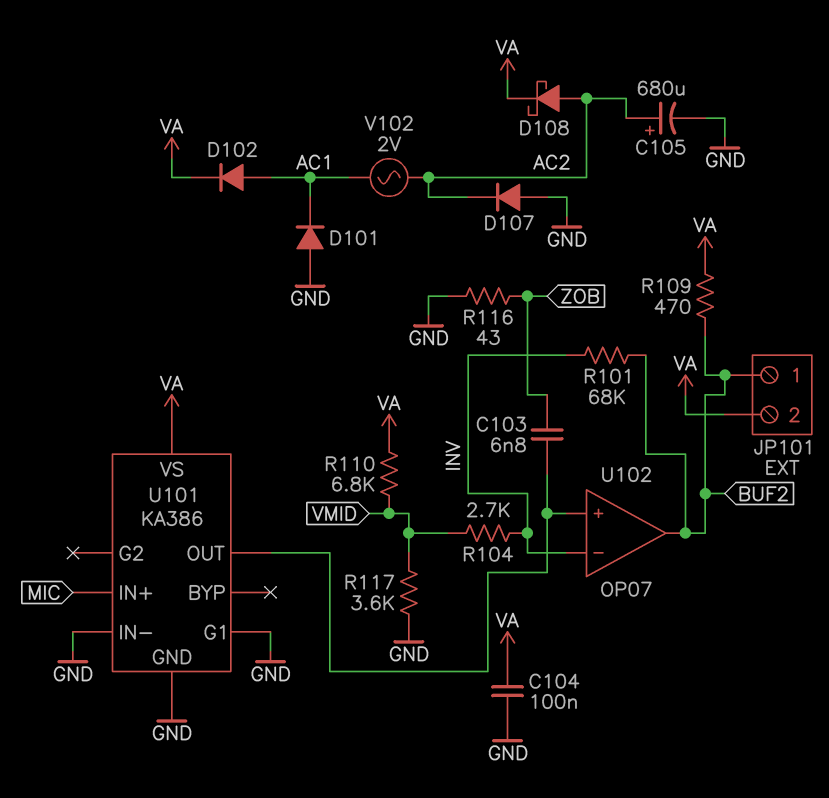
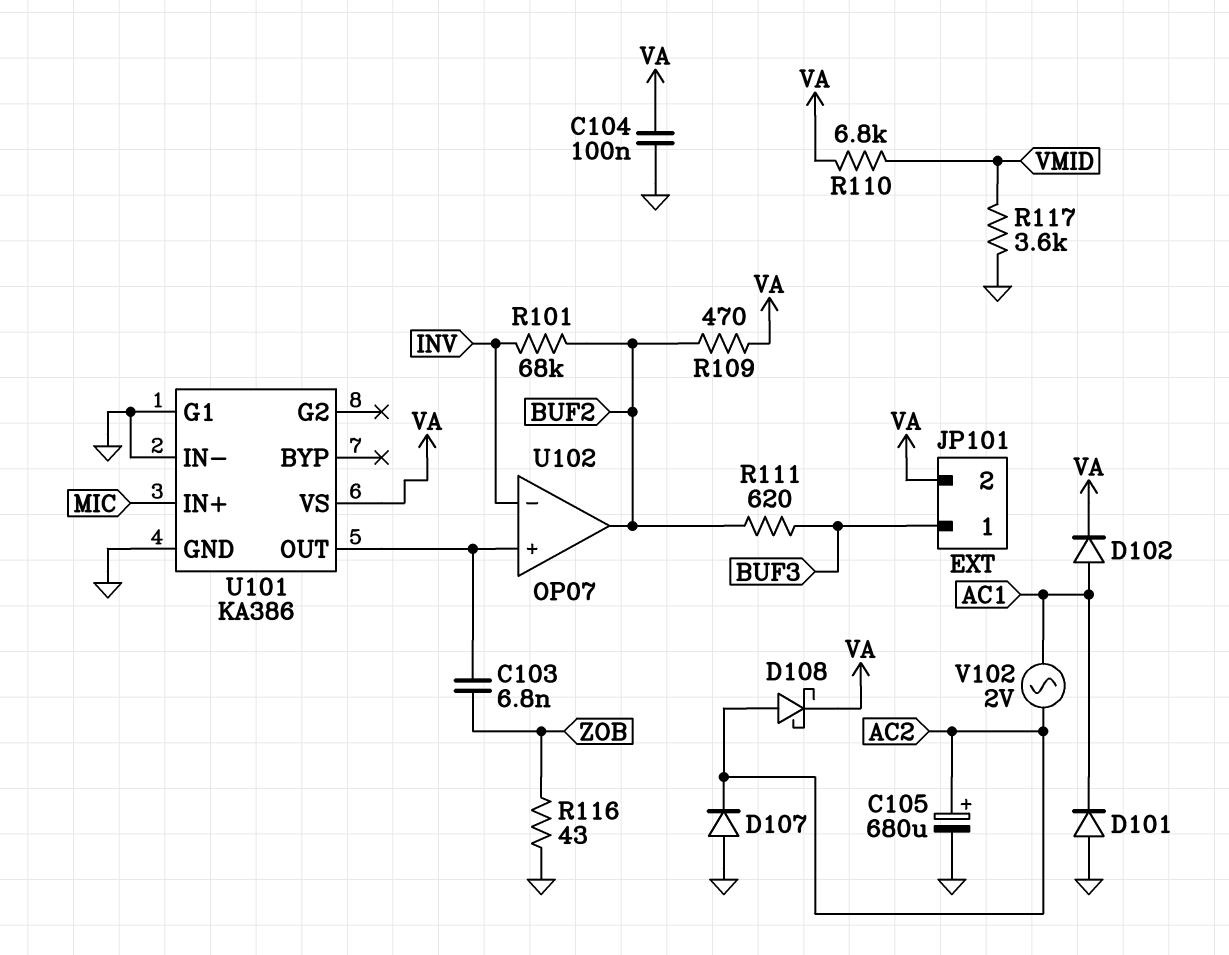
JP101 pin 1: BUF2 -> BUF3
R104: 2.7k (INV, VMID) -> none
R111: none -> 620 (BUF2, BUF3)

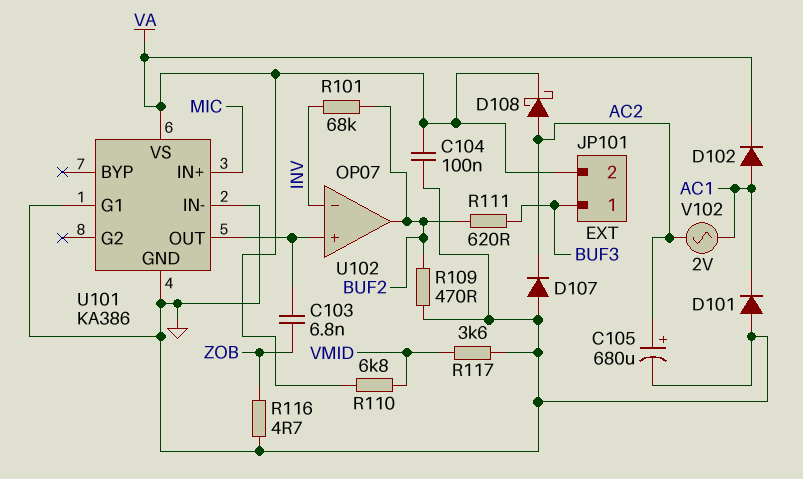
R109: 470 (BUF2, VA) -> 470 (BUF2, GND)
R116: 43 (GND, ZOB) -> 4.7 (GND, ZOB)

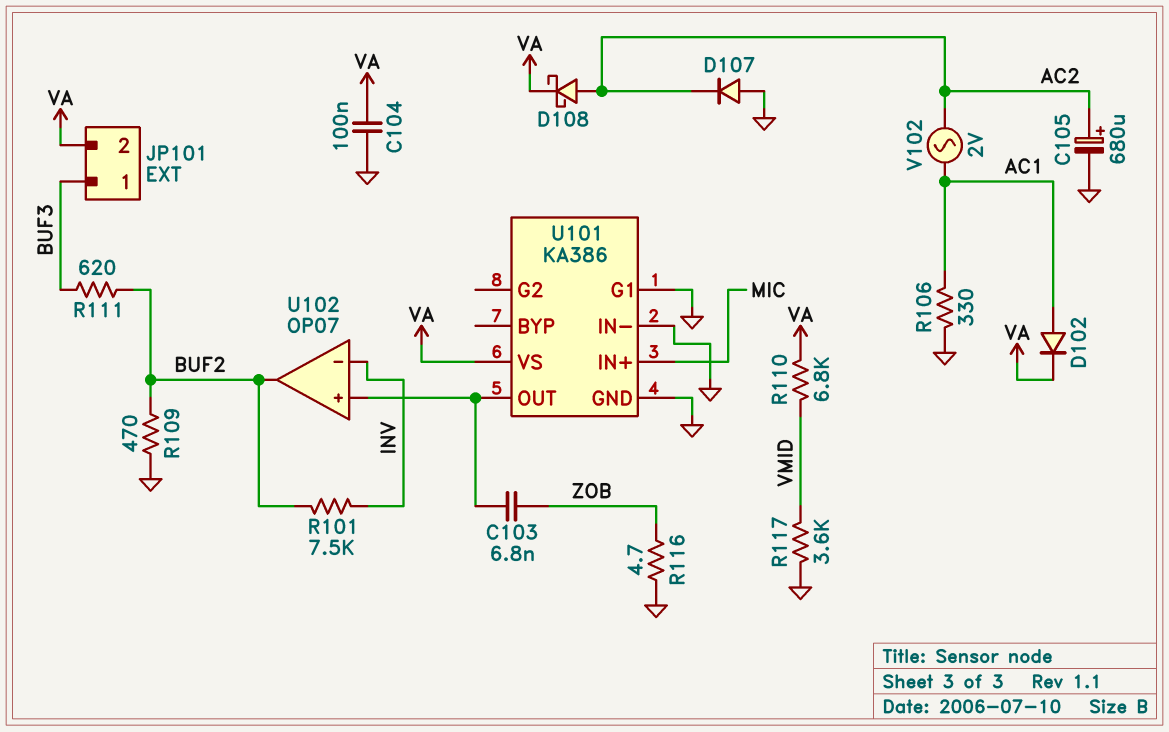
D101: diode (A GND, K AC1) -> none
R101: 68k (BUF2, INV) -> 7.5k (BUF2, INV)
R106: none -> 330 (AC1, GND)

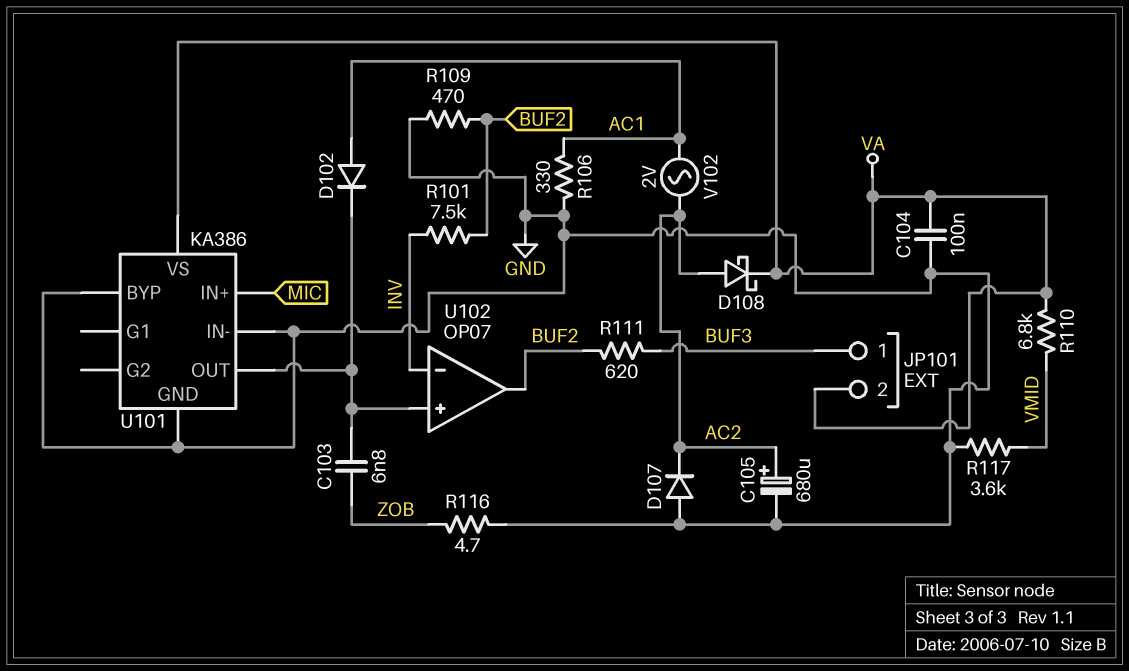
D102: diode (A AC1, K VA) -> diode (A AC1, K U101/OUT)
U101 pin BYP: none -> GND
U101 pin G1: GND -> none

